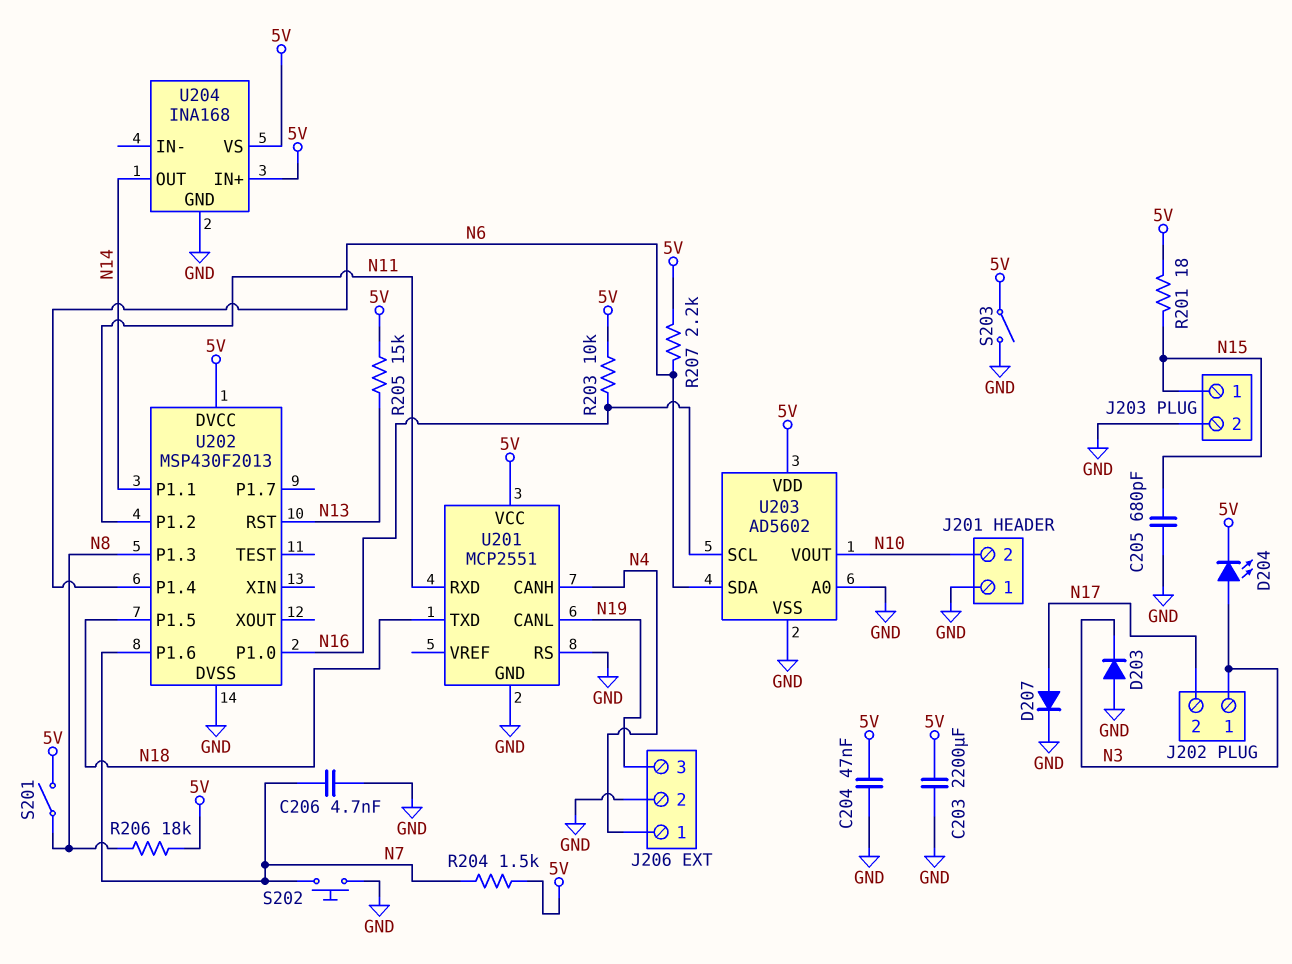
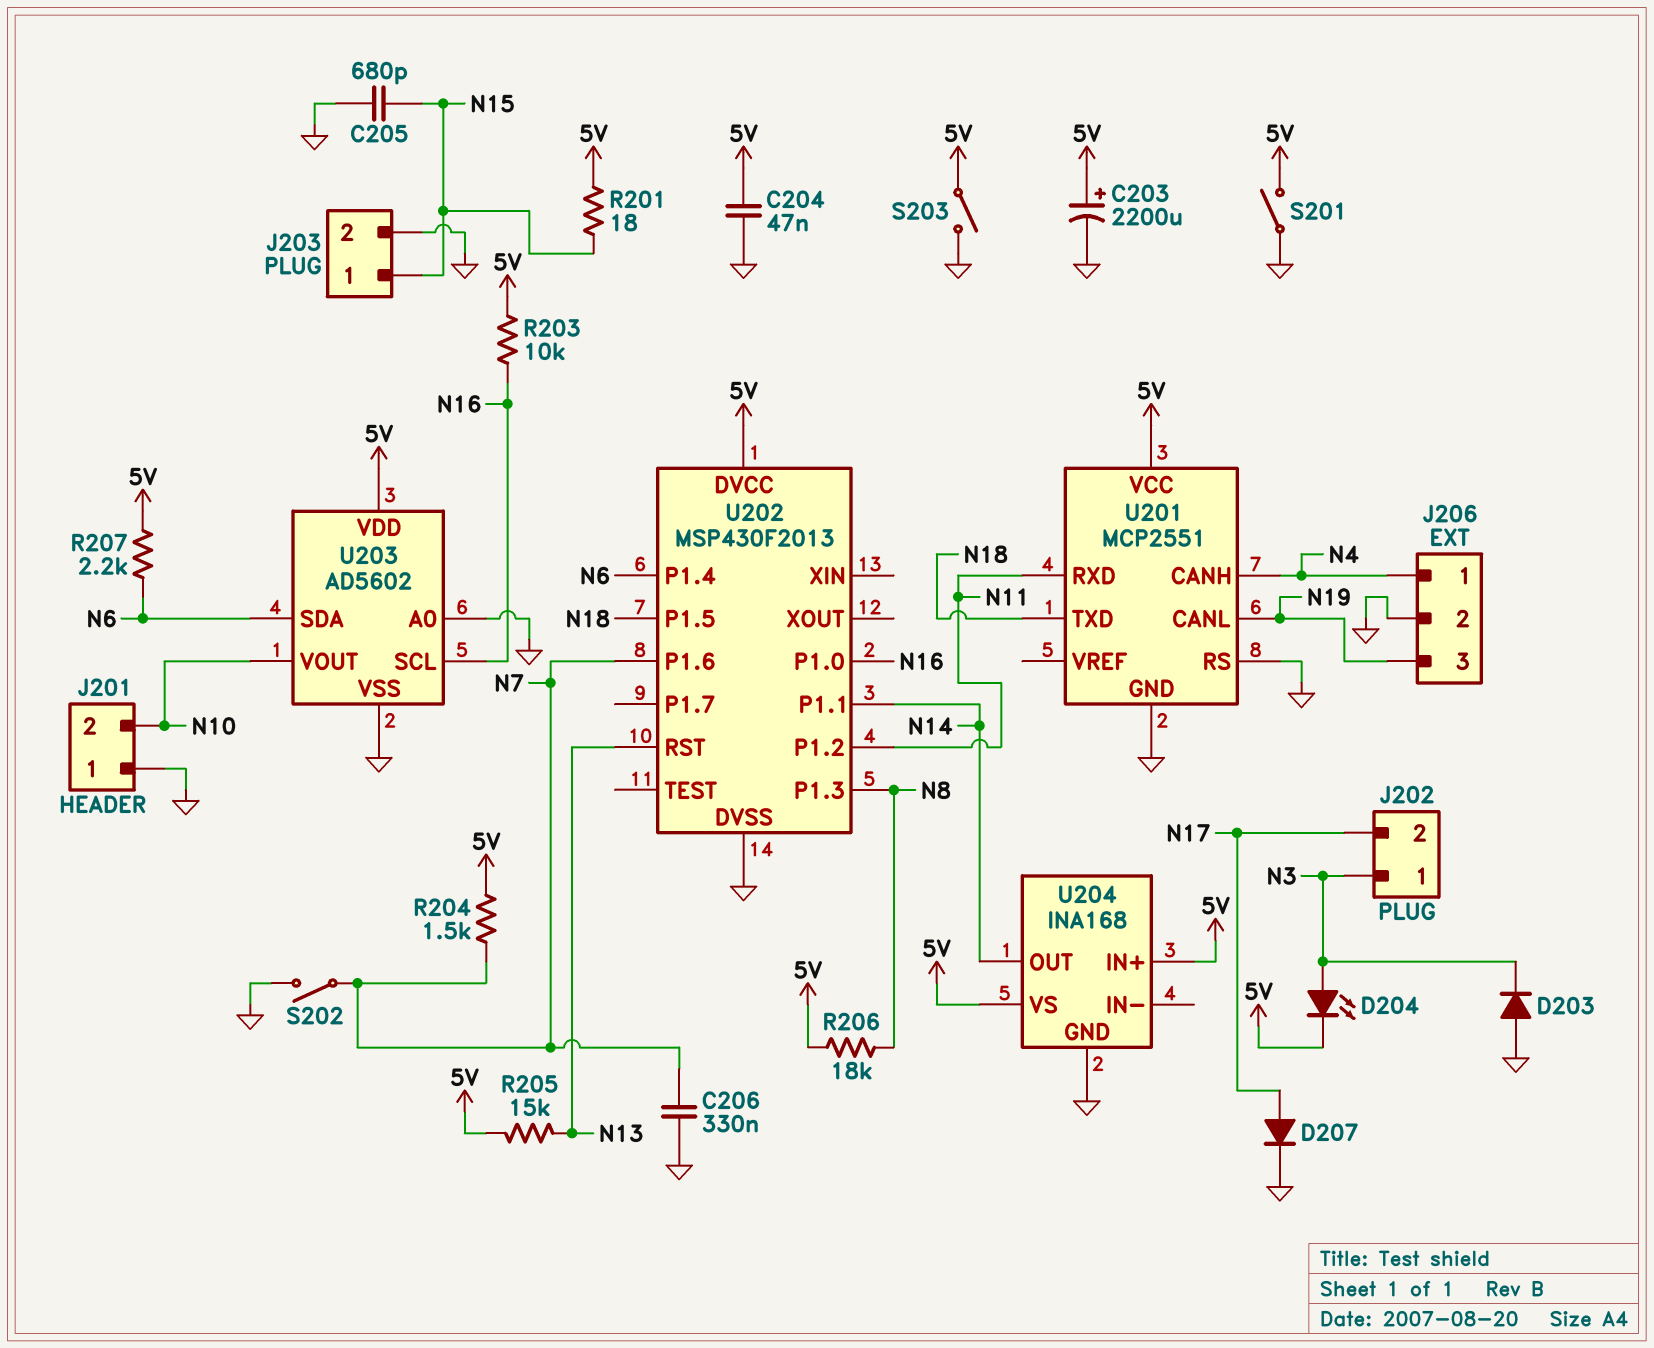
C203: 2200uF (5V, GND) -> 2200uF (plus 5V, minus GND)
C206: 4.7nF (GND, N7) -> 330nF (GND, N7)
S201: switch (5V, N8) -> switch (5V, GND)
S202: button (GND, N7) -> switch (GND, N7)

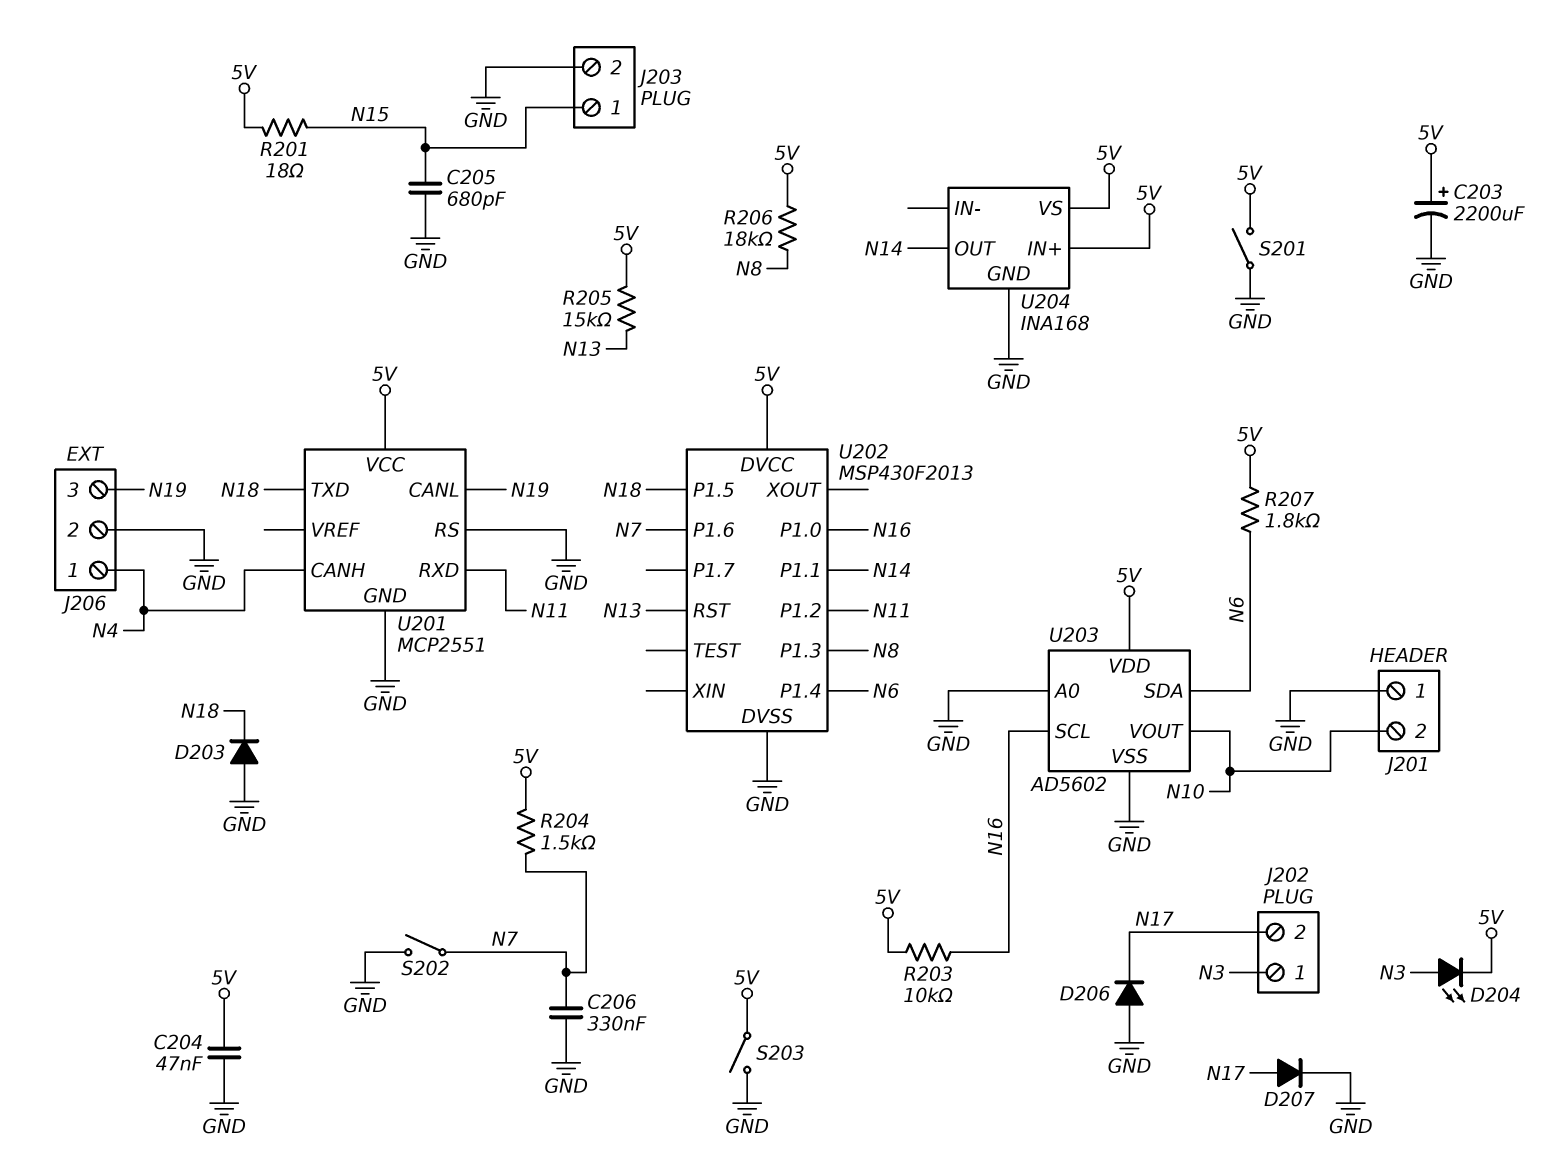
D203: diode (A GND, K N3) -> diode (A GND, K N18)
D206: none -> diode (A GND, K N17)
R207: 2.2k (5V, N6) -> 1.8k (5V, N6)

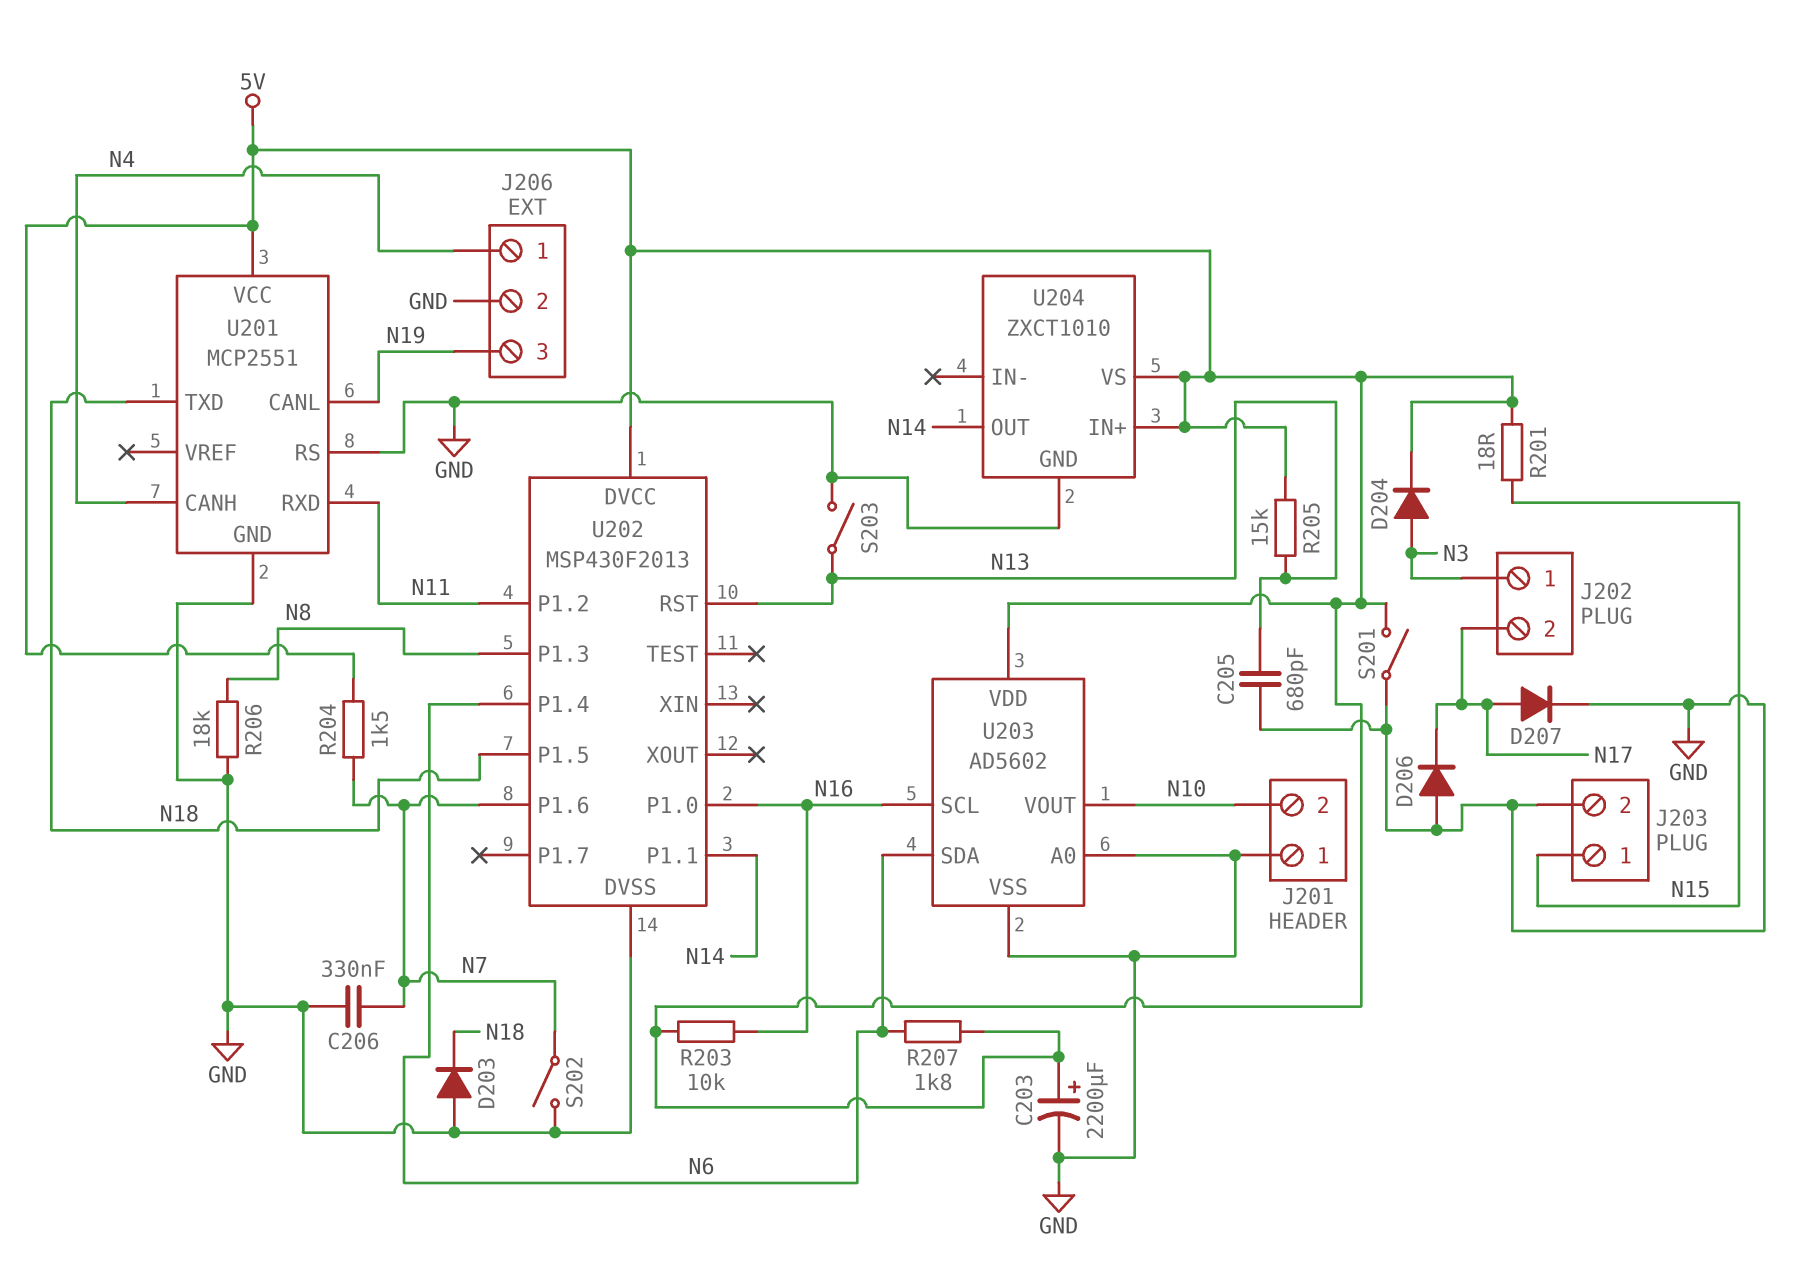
C204: 47nF (5V, GND) -> none
C205: 680pF (GND, N15) -> 680pF (GND, N13)
D204: LED (A N3, K 5V) -> diode (A N3, K 5V)
R206: 18k (5V, N8) -> 18k (GND, N8)
S203: switch (5V, GND) -> switch (GND, N13)
U204: INA168 -> ZXCT1010

